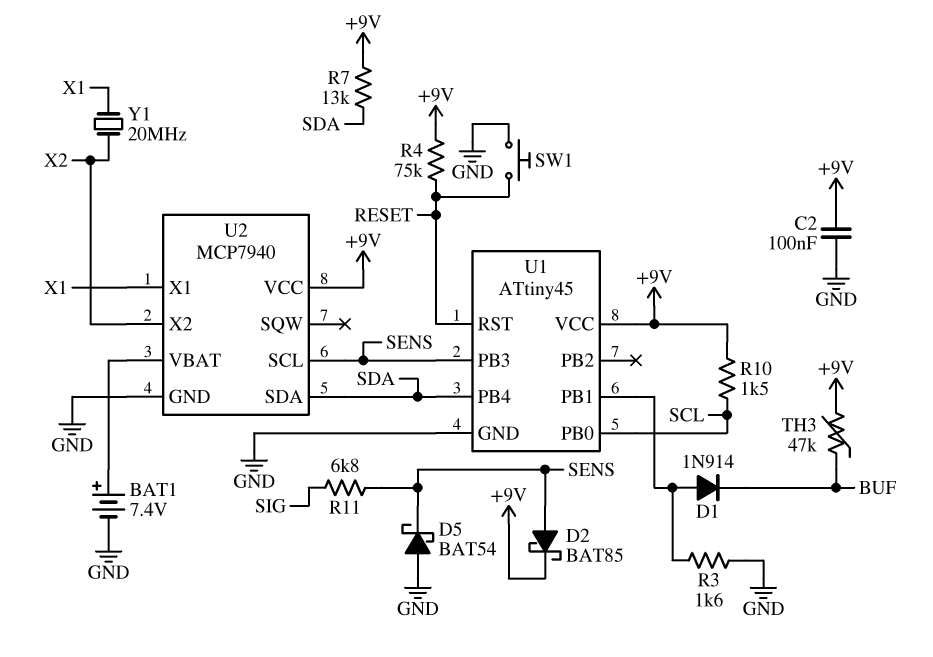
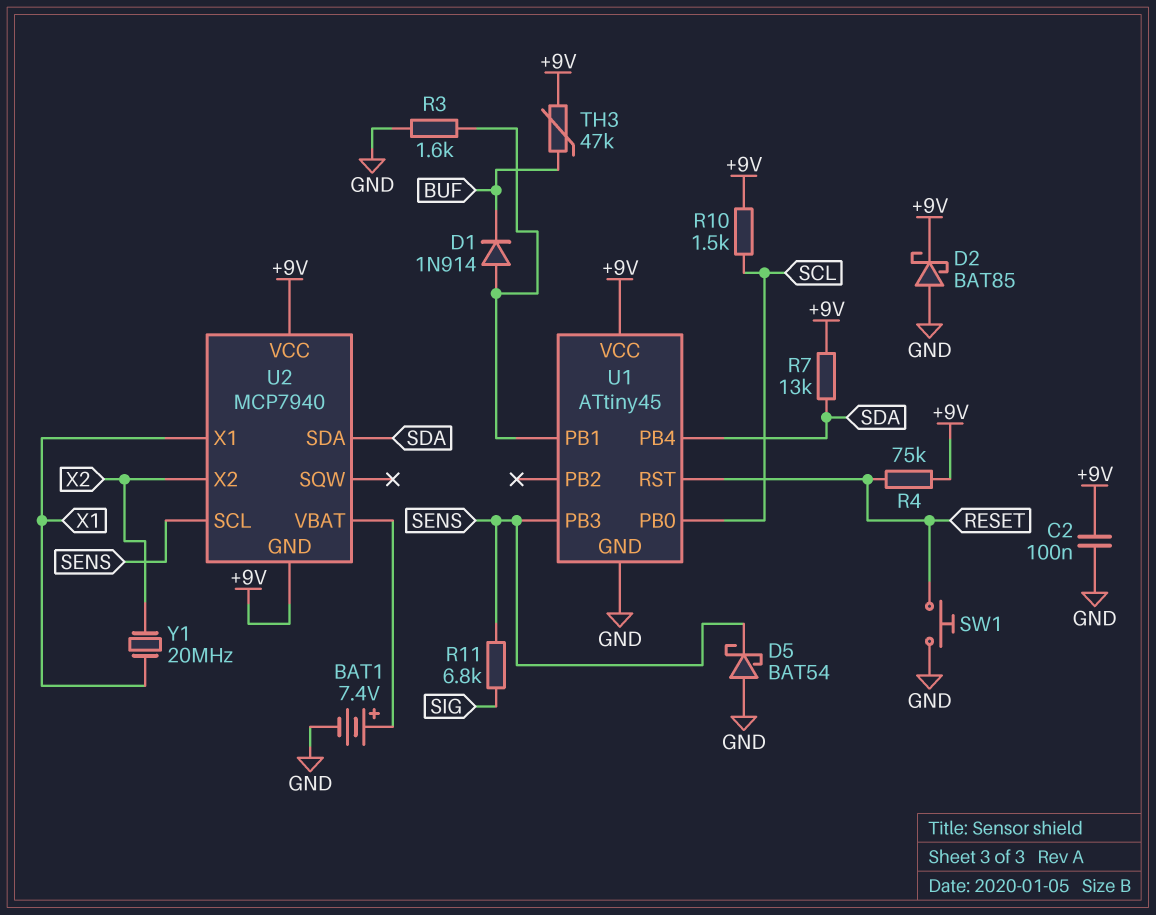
D2: schottky BAT85 (A SENS, K +9V) -> schottky BAT85 (A GND, K +9V)
U2 pin GND: GND -> +9V

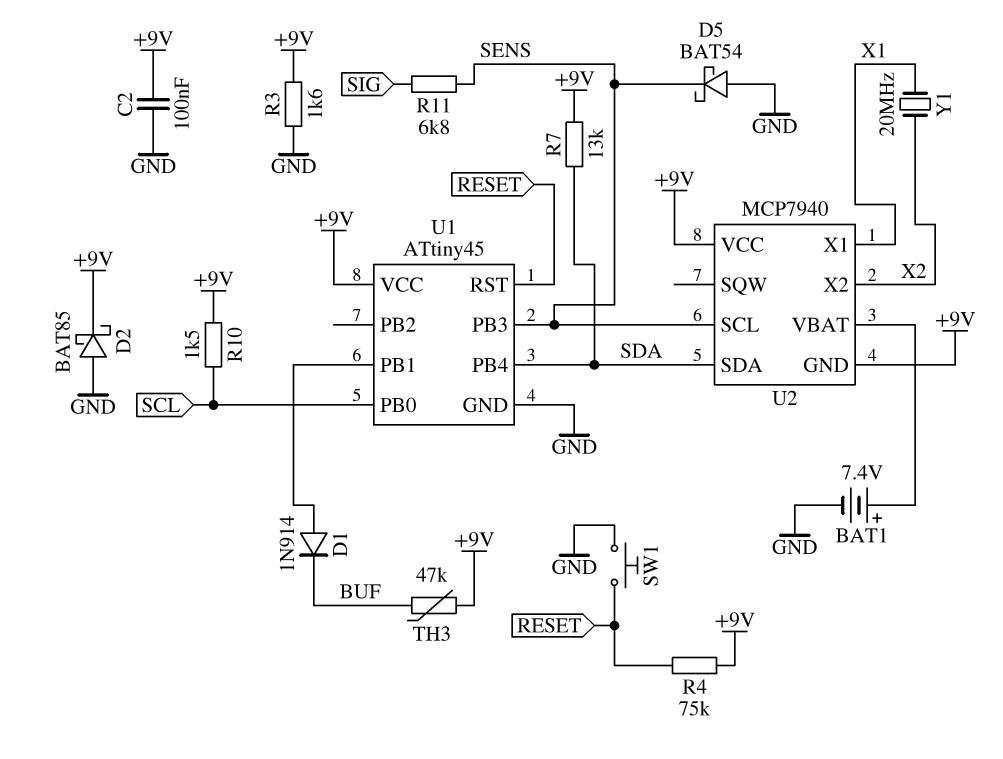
R3: 1.6k (GND, U1/PB1) -> 1.6k (+9V, GND)

